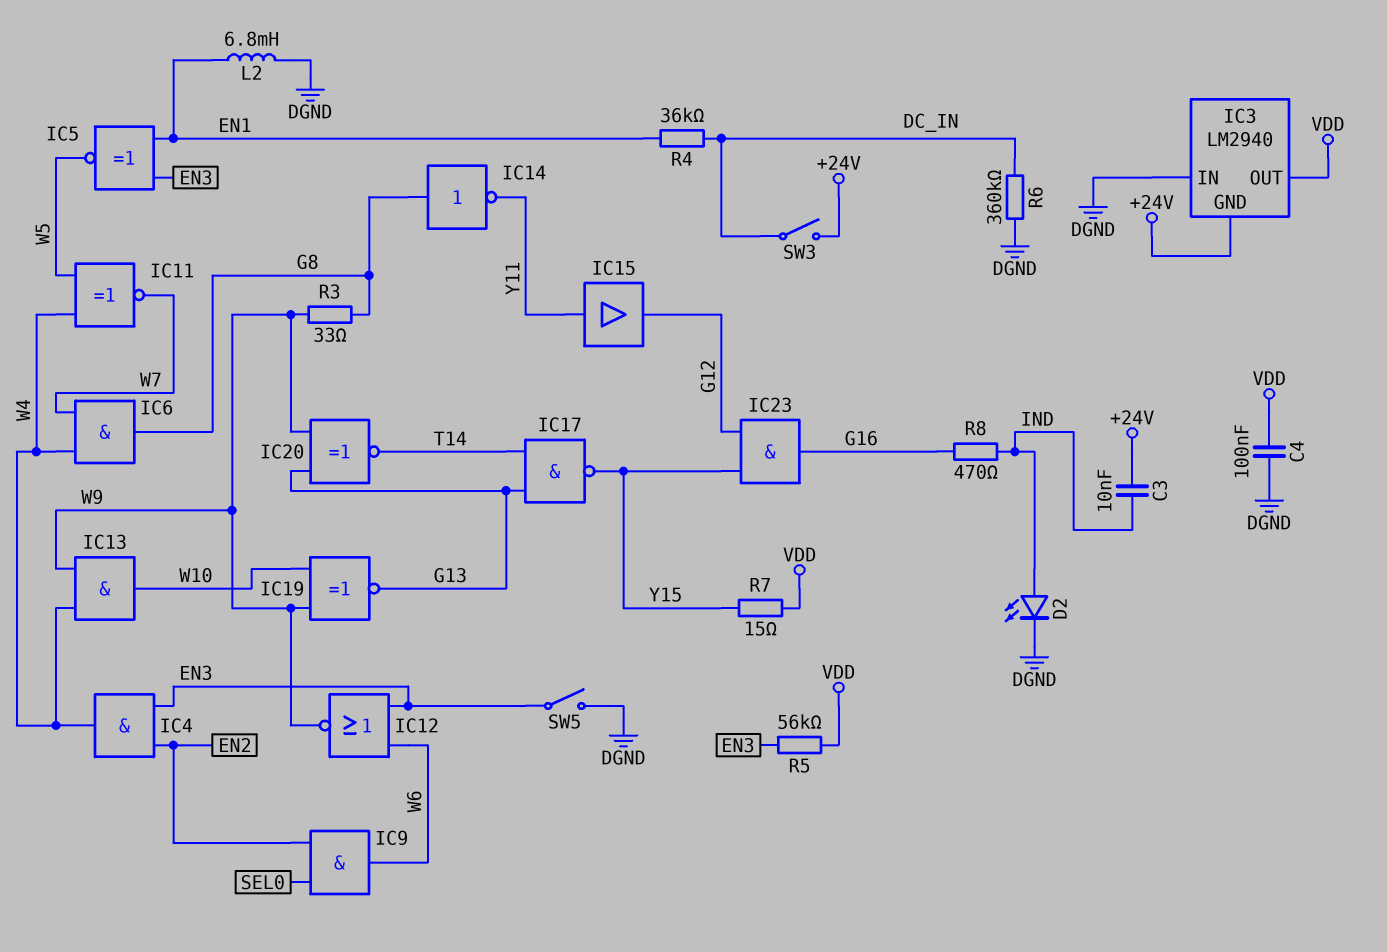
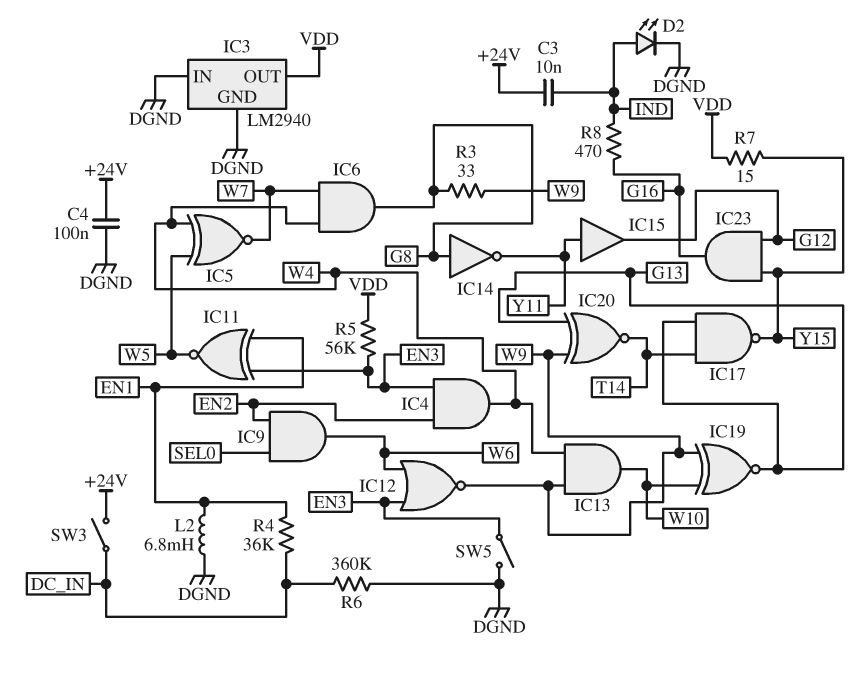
C4: 100nF (DGND, VDD) -> 100nF (+24V, DGND)
IC3 pin GND: +24V -> DGND
IC5: XNOR (in EN1, in EN3, out W5) -> XNOR (in W4, in W5, out W7)
IC11: XNOR (in W4, in W5, out W7) -> XNOR (in EN1, in EN3, out W5)

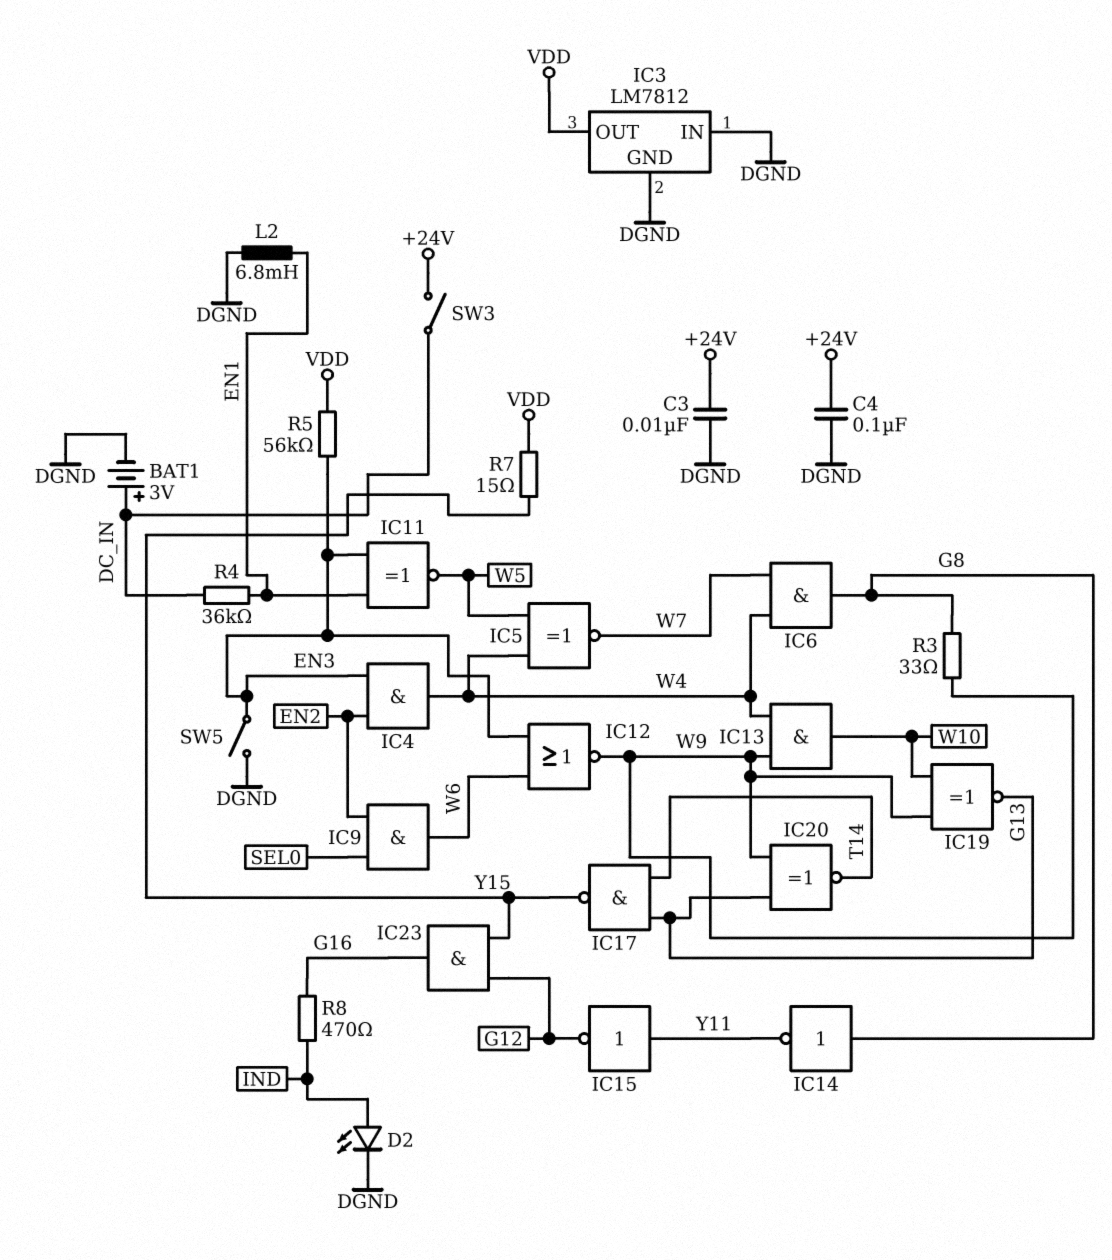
BAT1: none -> 3V (plus DC_IN, minus DGND)
C3: 10nF (+24V, IND) -> 10nF (+24V, DGND)
IC3: LM2940 -> LM7812
IC15: buffer (in Y11, out G12) -> NOT (in Y11, out G12)
R6: 360k (DC_IN, DGND) -> none

